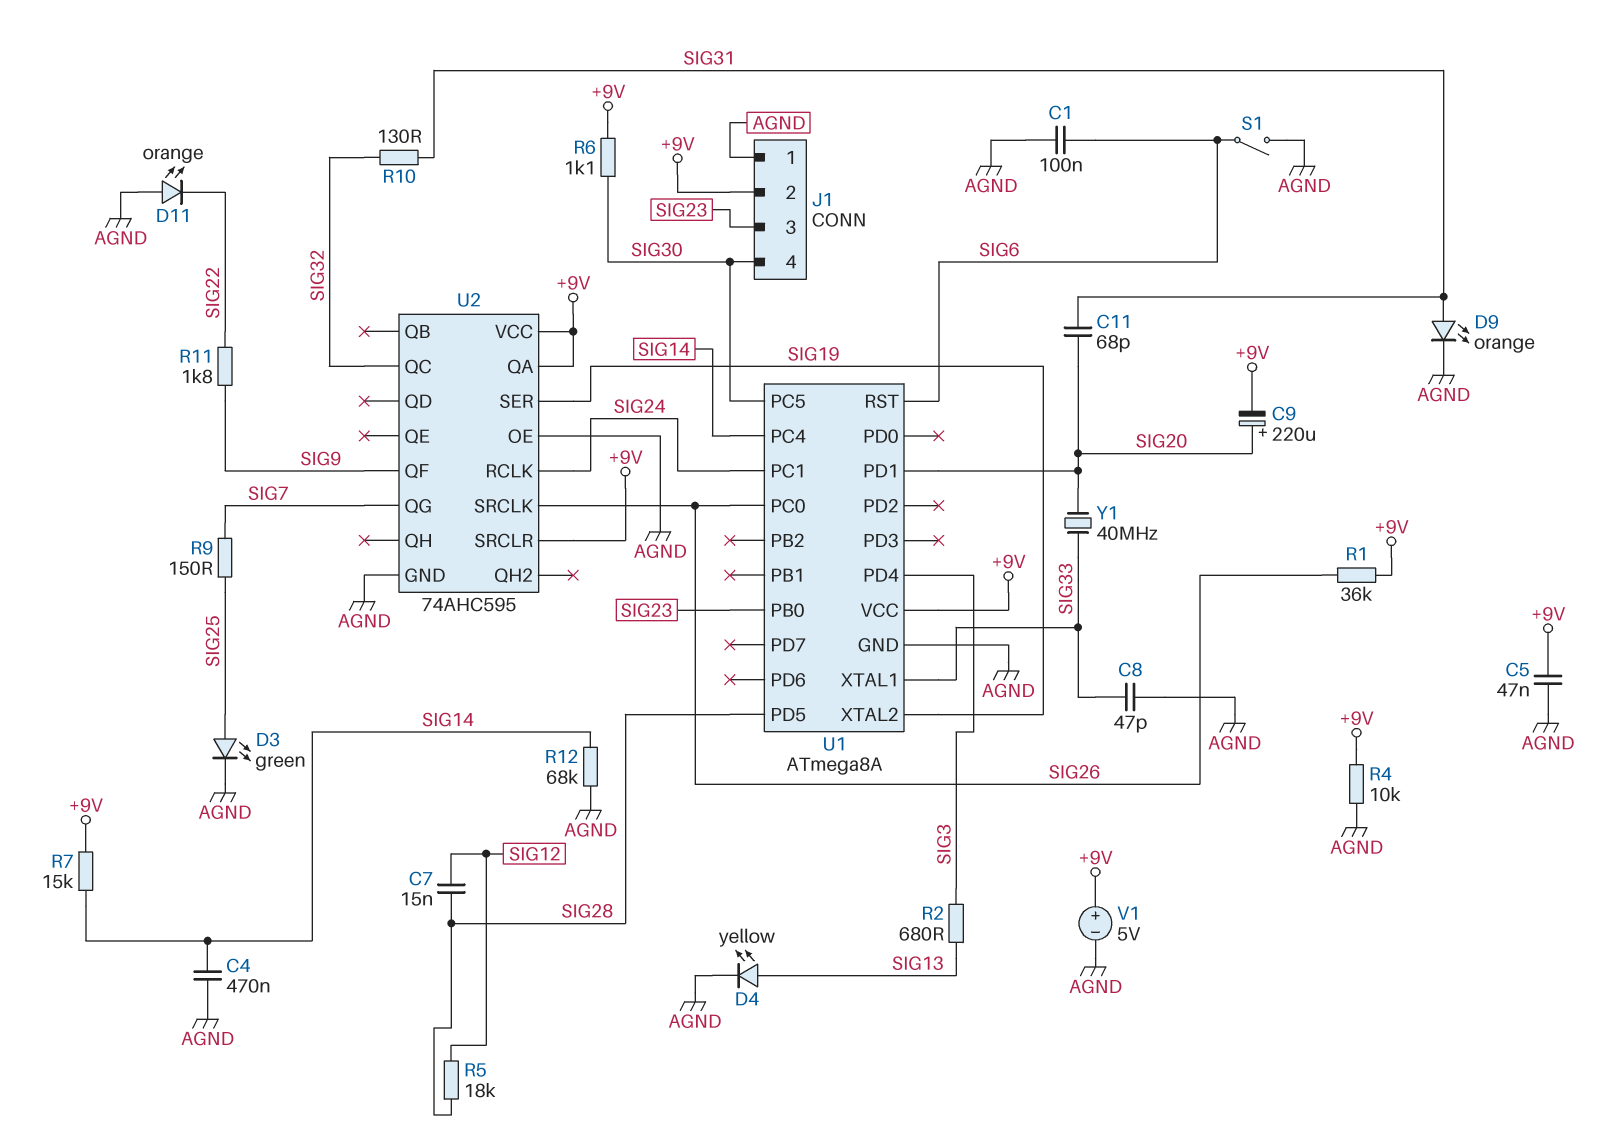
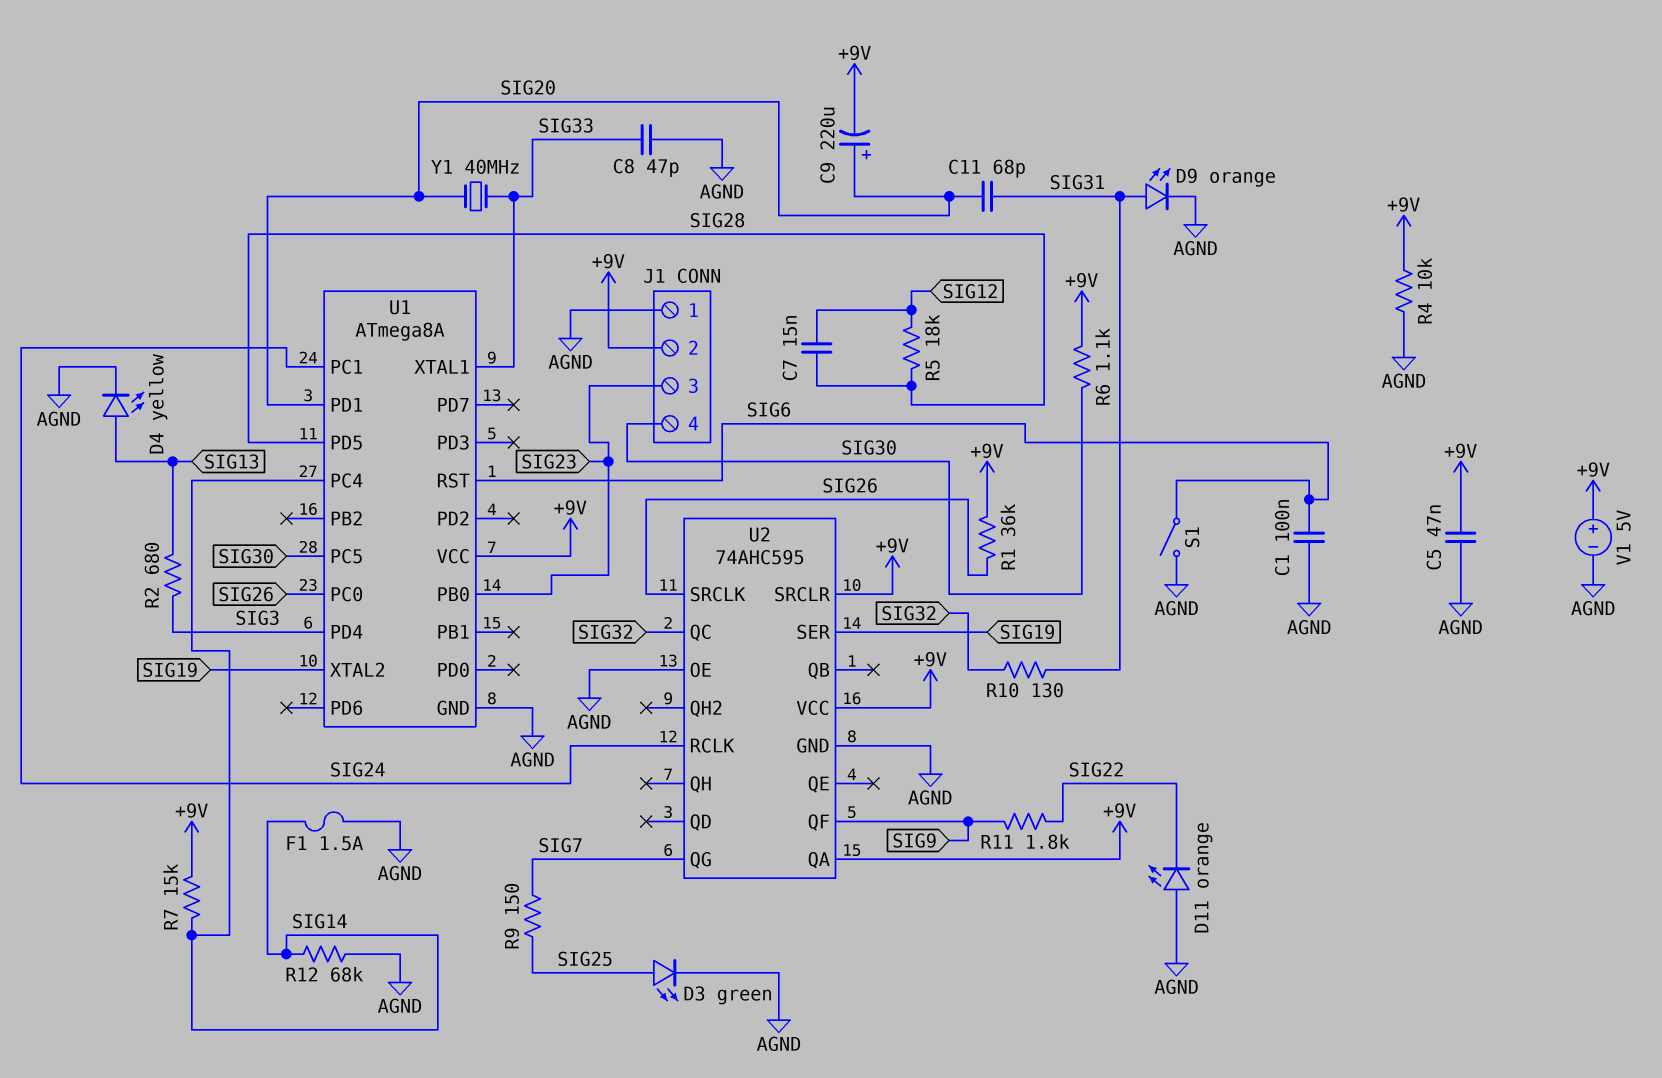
C4: 470nF (AGND, SIG14) -> none
F1: none -> 1.5A (AGND, SIG14)

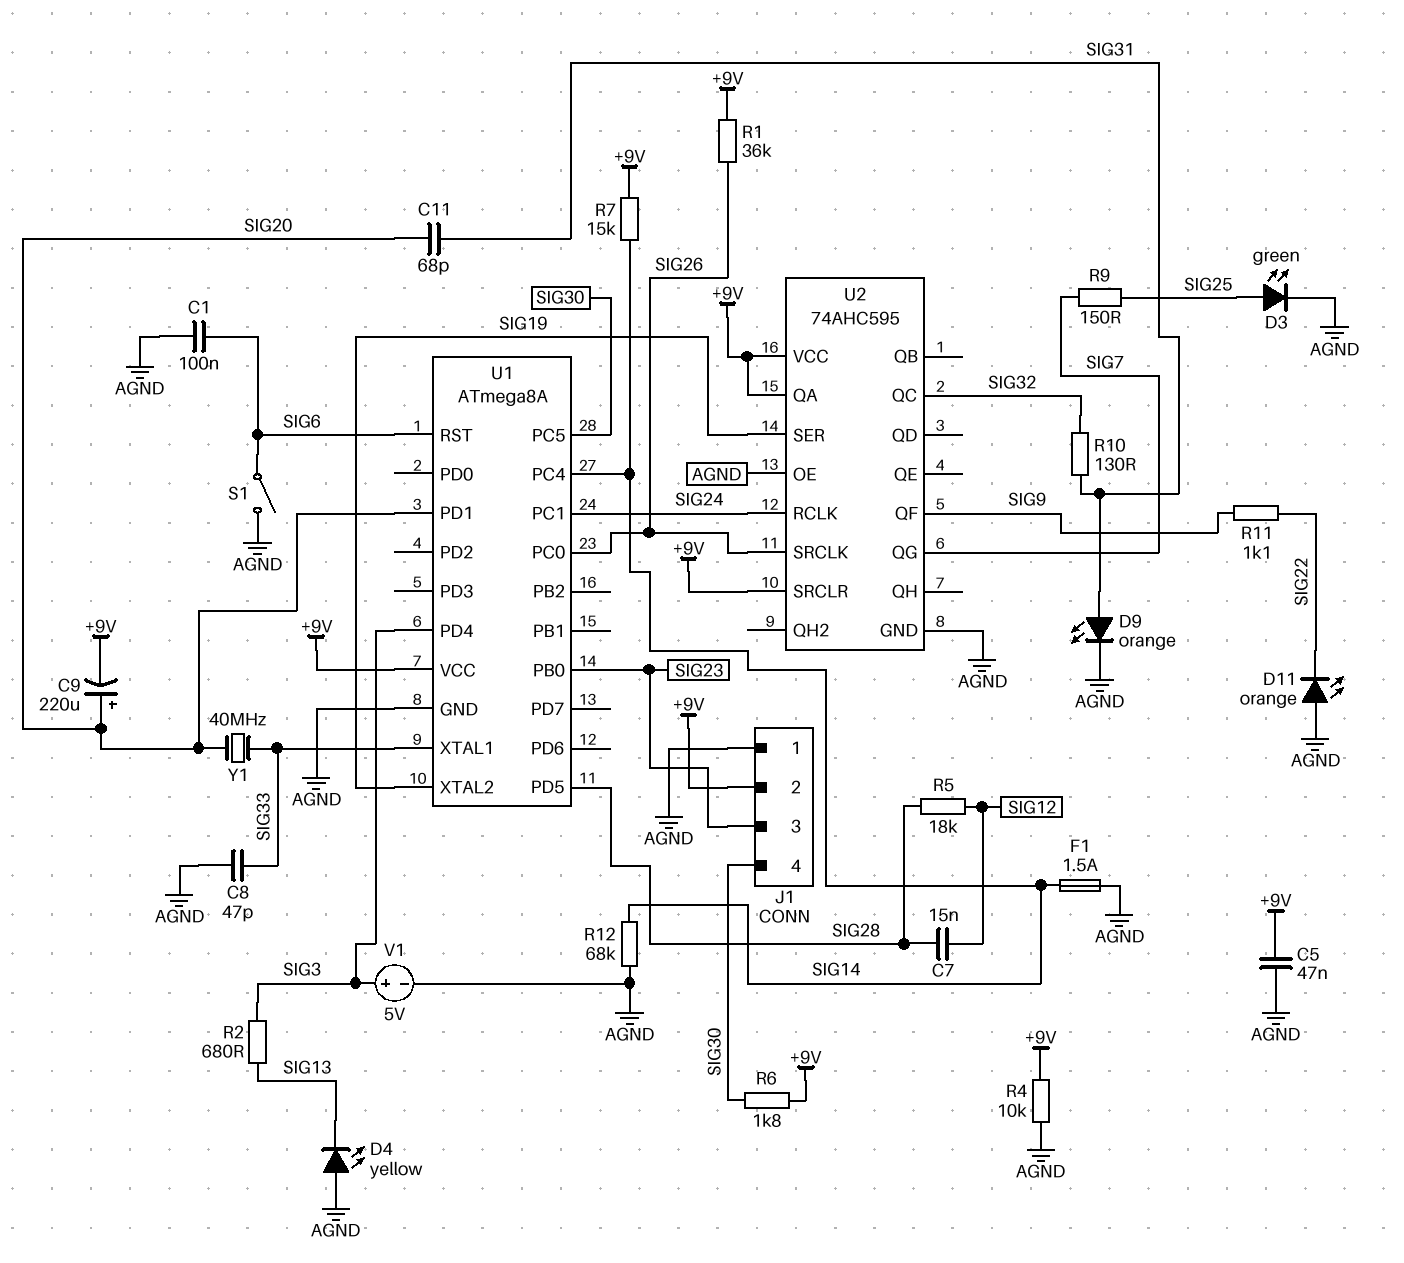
D4: LED yellow (A SIG13, K AGND) -> LED yellow (A AGND, K SIG13)
R6: 1.1k (+9V, SIG30) -> 1.8k (+9V, SIG30)
R11: 1.8k (SIG9, SIG22) -> 1.1k (SIG9, SIG22)
V1: 5V (plus +9V, minus AGND) -> 5V (plus SIG3, minus AGND)

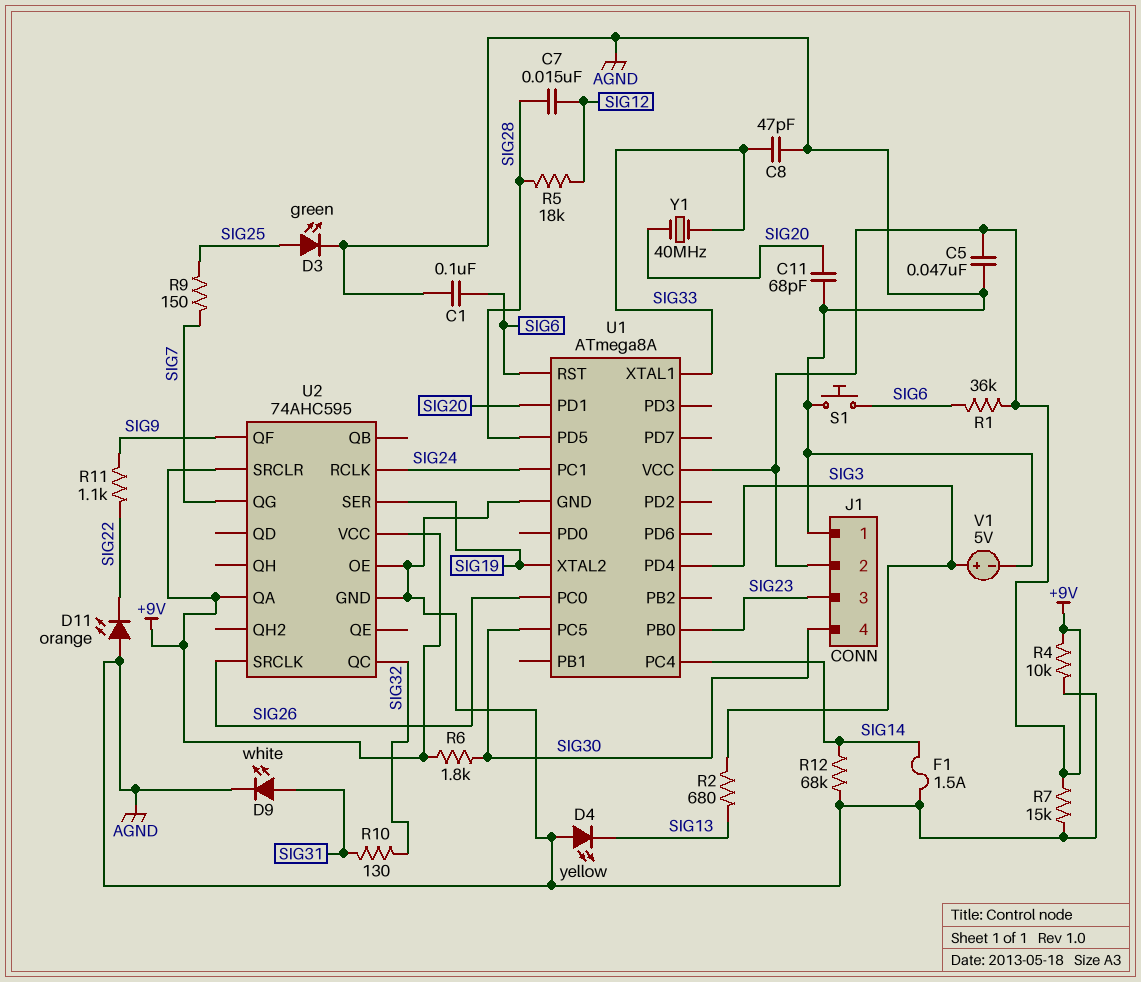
C9: 220uF (plus SIG20, minus +9V) -> none
C11: 68pF (SIG20, SIG31) -> 68pF (AGND, SIG20)
D9: LED orange (A SIG31, K AGND) -> LED white (A SIG31, K AGND)
R1: 36k (+9V, SIG26) -> 36k (+9V, SIG6)
R7: 15k (+9V, SIG14) -> 15k (+9V, AGND)
S1: switch (AGND, SIG6) -> button (AGND, SIG6)

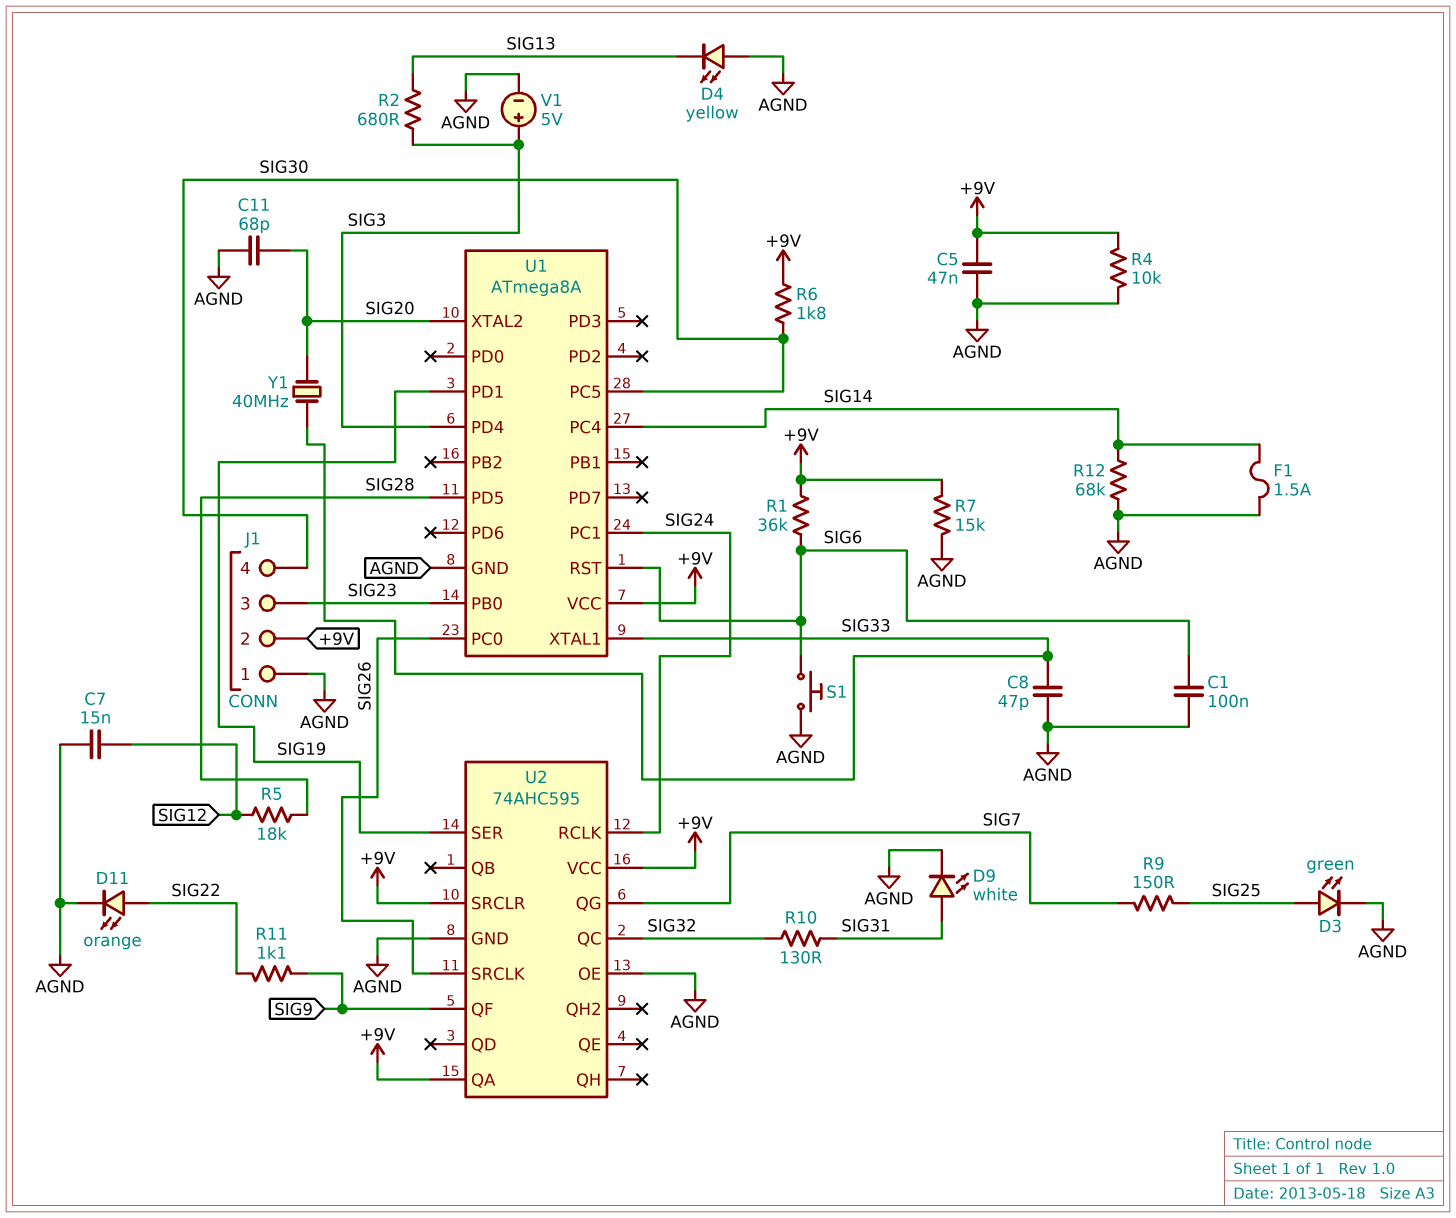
C7: 15nF (SIG12, SIG28) -> 15nF (AGND, SIG12)
D11: LED orange (A AGND, K SIG22) -> LED orange (A SIG22, K AGND)
U1 pin PD1: SIG20 -> SIG19
U1 pin XTAL2: SIG19 -> SIG20

